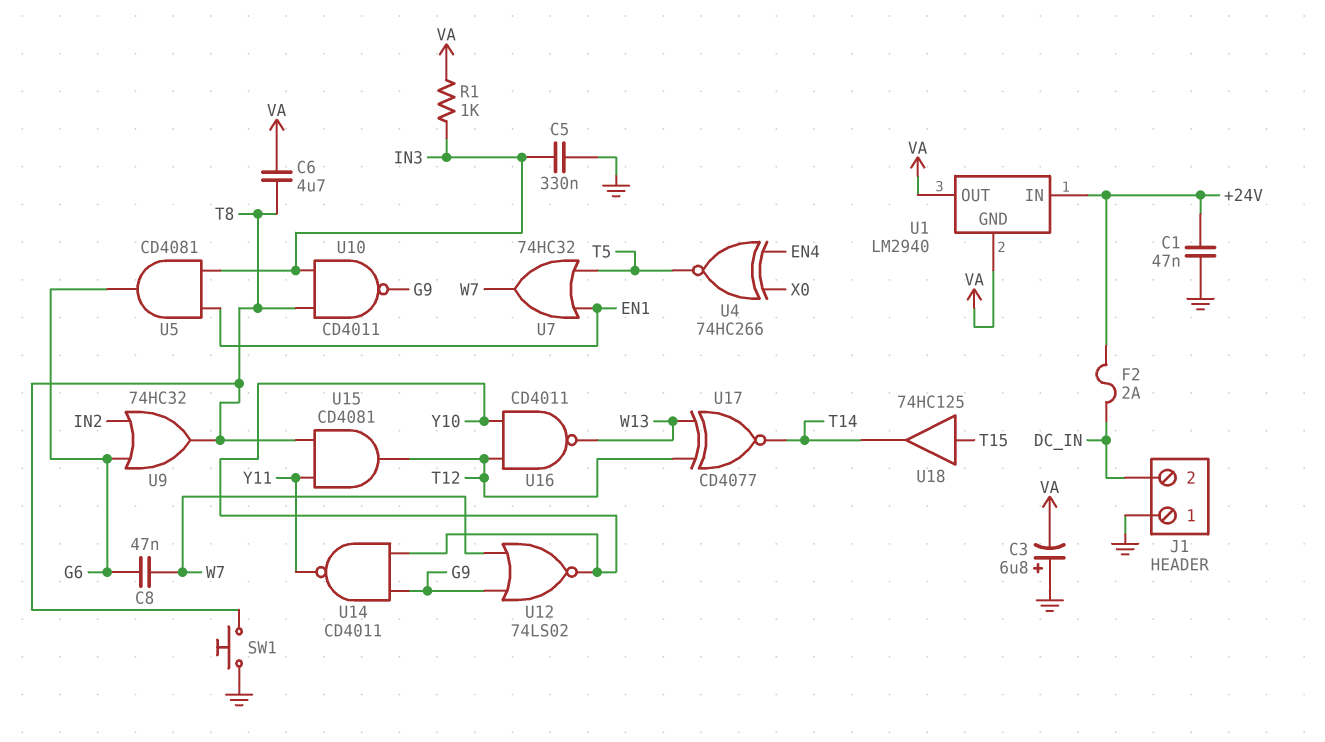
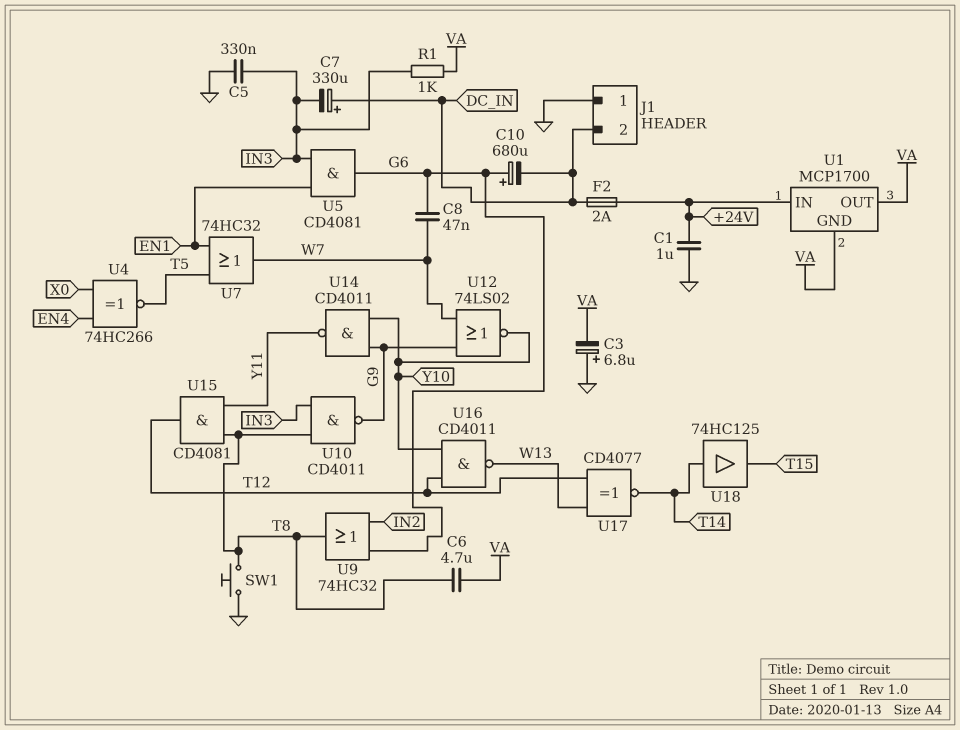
C1: 47nF (+24V, GND) -> 1uF (+24V, GND)
C7: none -> 330uF (plus DC_IN, minus IN3)
C10: none -> 680uF (plus G6, minus DC_IN)
U1: LM2940 -> MCP1700
U18: buffer 74HC125 (in T15, out T14) -> buffer 74HC125 (in T14, out T15)

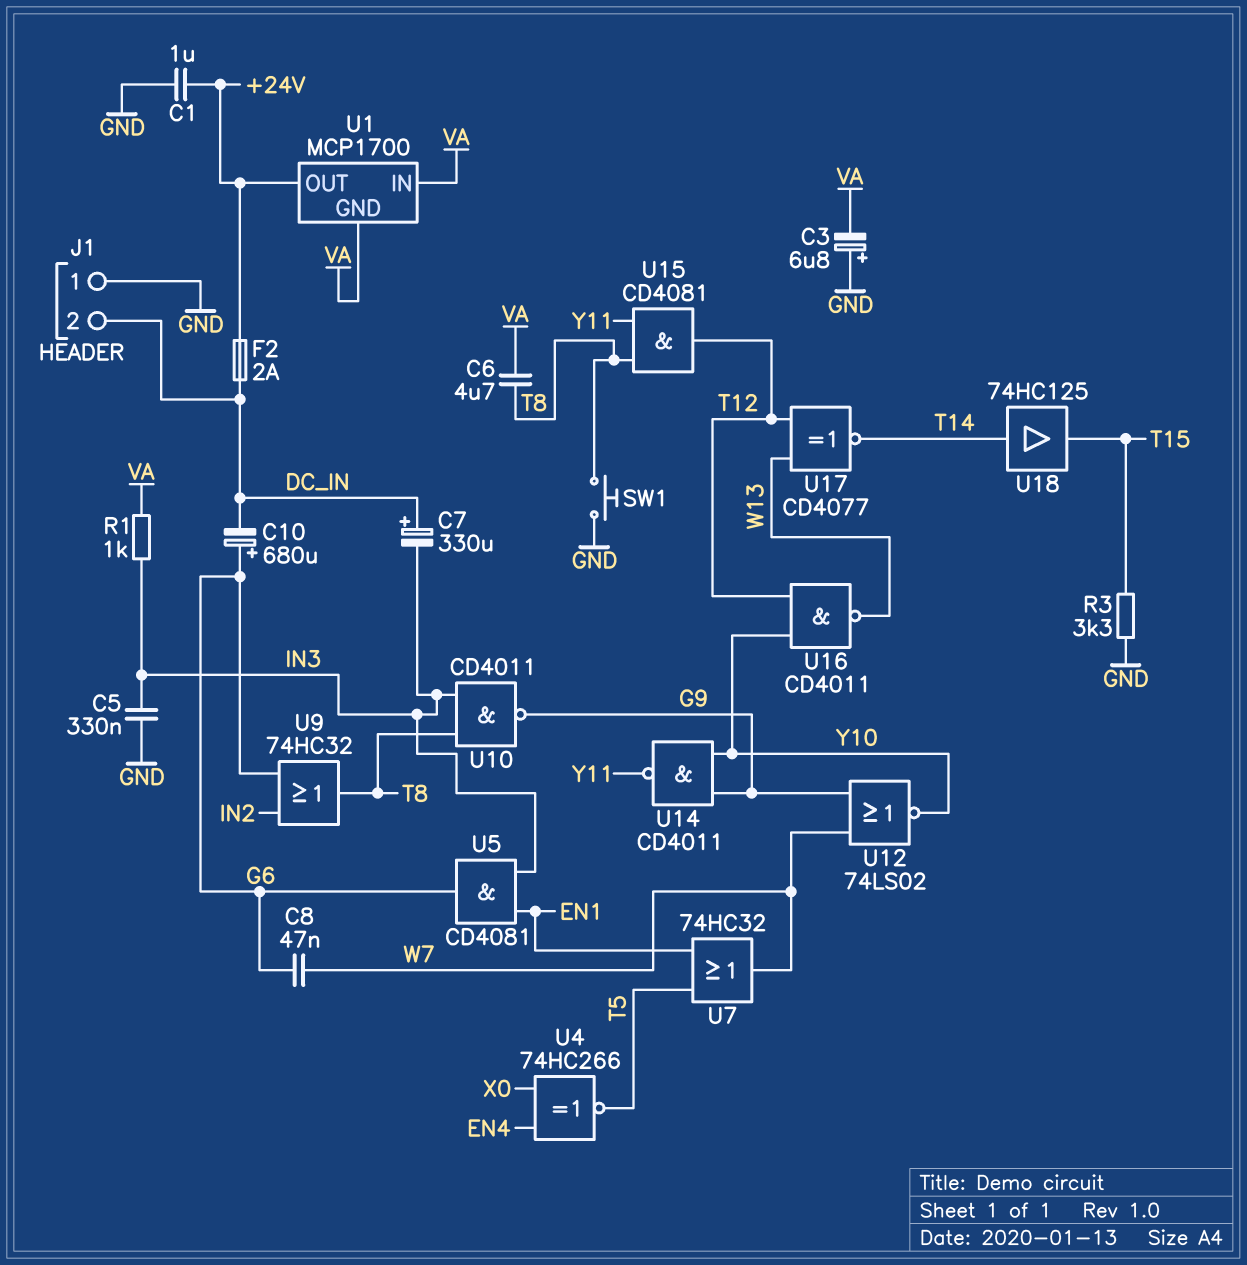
R3: none -> 3.3k (GND, T15)
U1 pin IN: +24V -> VA
U1 pin OUT: VA -> +24V

